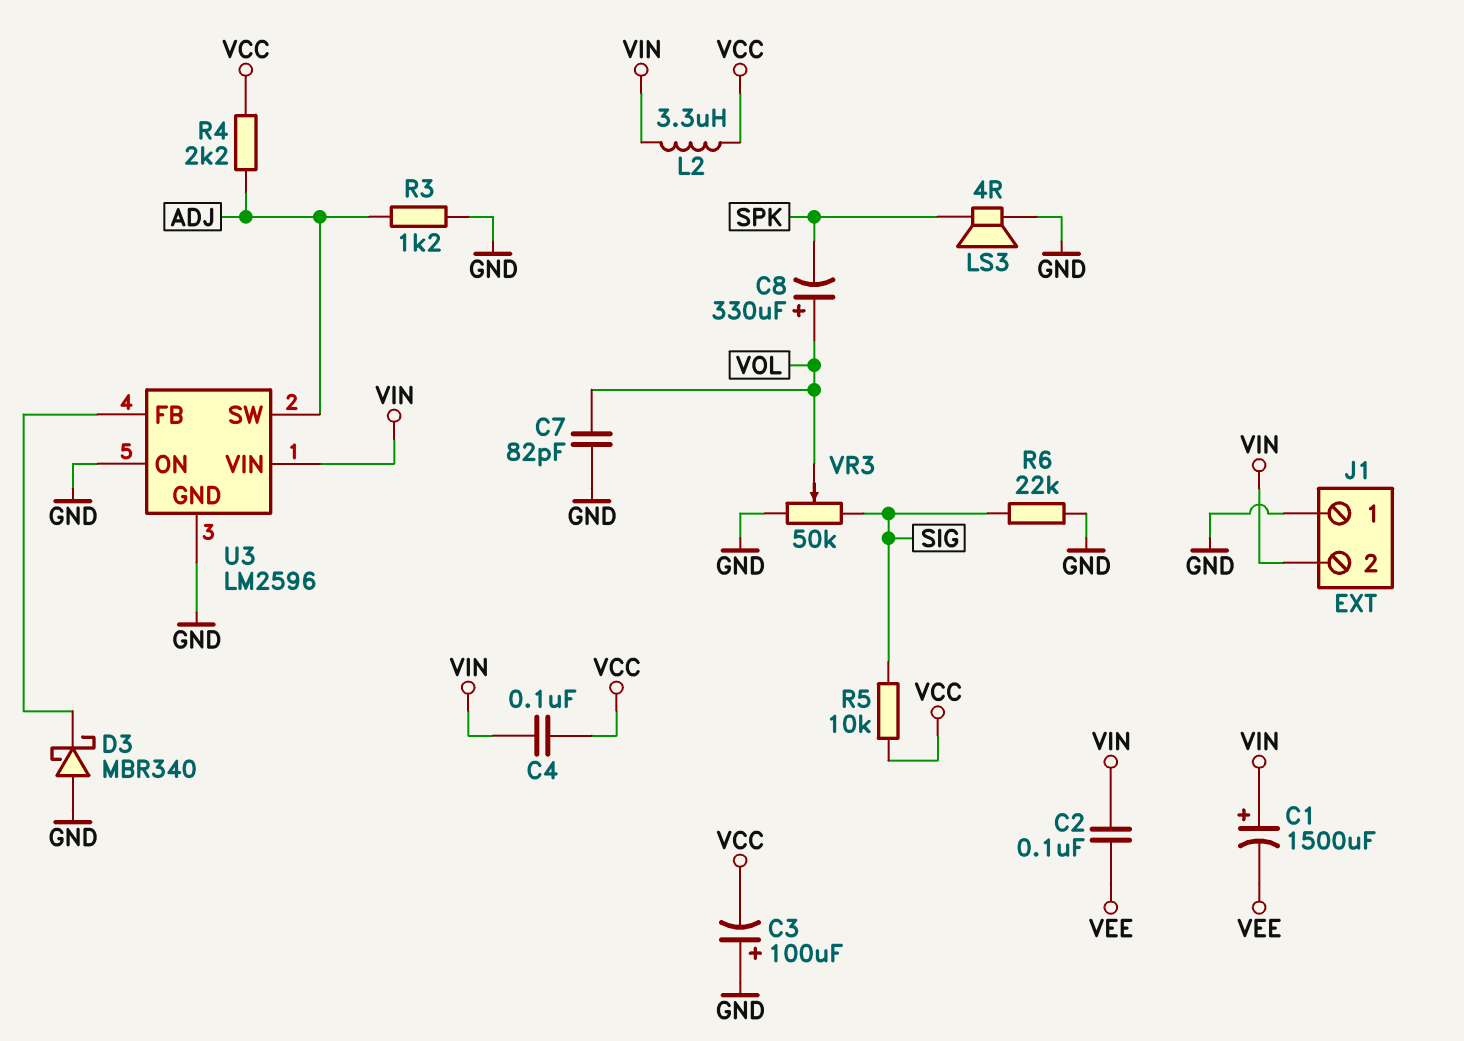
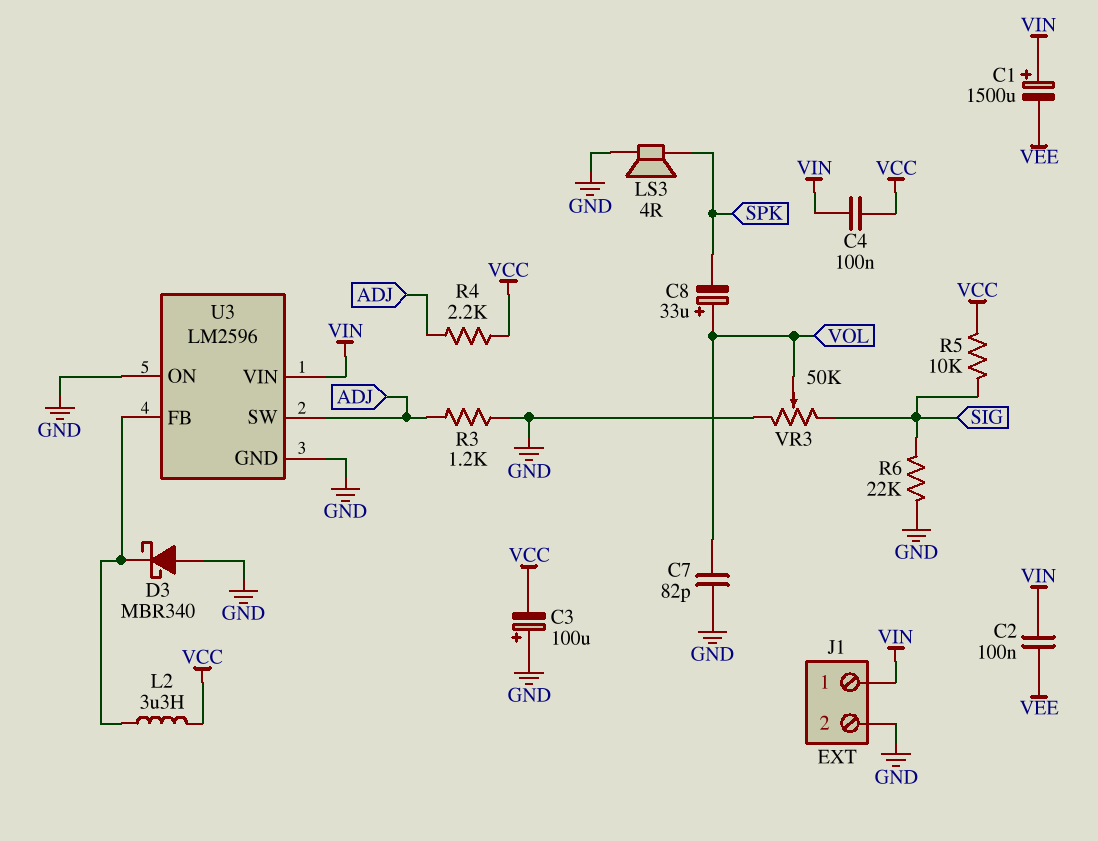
C8: 330uF (plus VOL, minus SPK) -> 33uF (plus VOL, minus SPK)
J1 pin 1: GND -> VIN
J1 pin 2: VIN -> GND
L2: 3.3uH (VCC, VIN) -> 3.3uH (U3/FB, VCC)

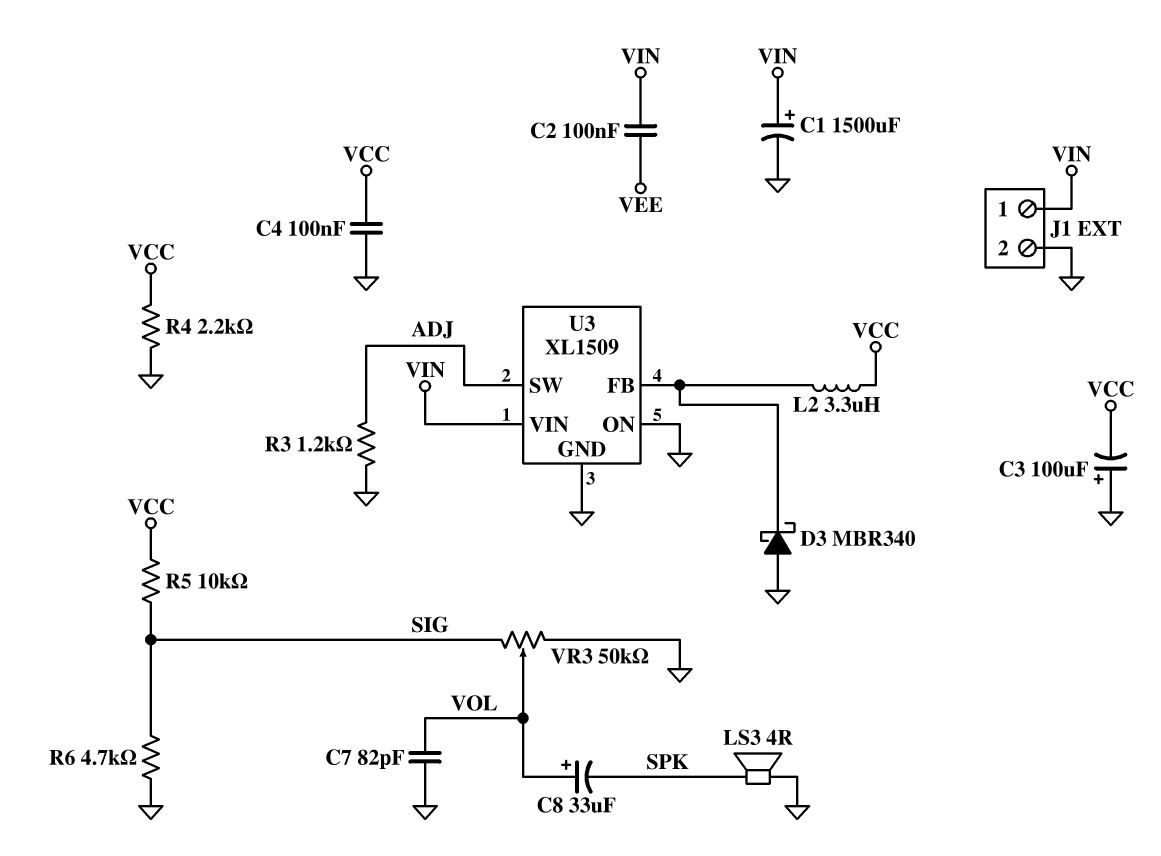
C1: 1500uF (plus VIN, minus VEE) -> 1500uF (plus VIN, minus GND)
C4: 100nF (VCC, VIN) -> 100nF (GND, VCC)
R4: 2.2k (ADJ, VCC) -> 2.2k (GND, VCC)
R6: 22k (GND, SIG) -> 4.7k (GND, SIG)
U3: LM2596 -> XL1509

